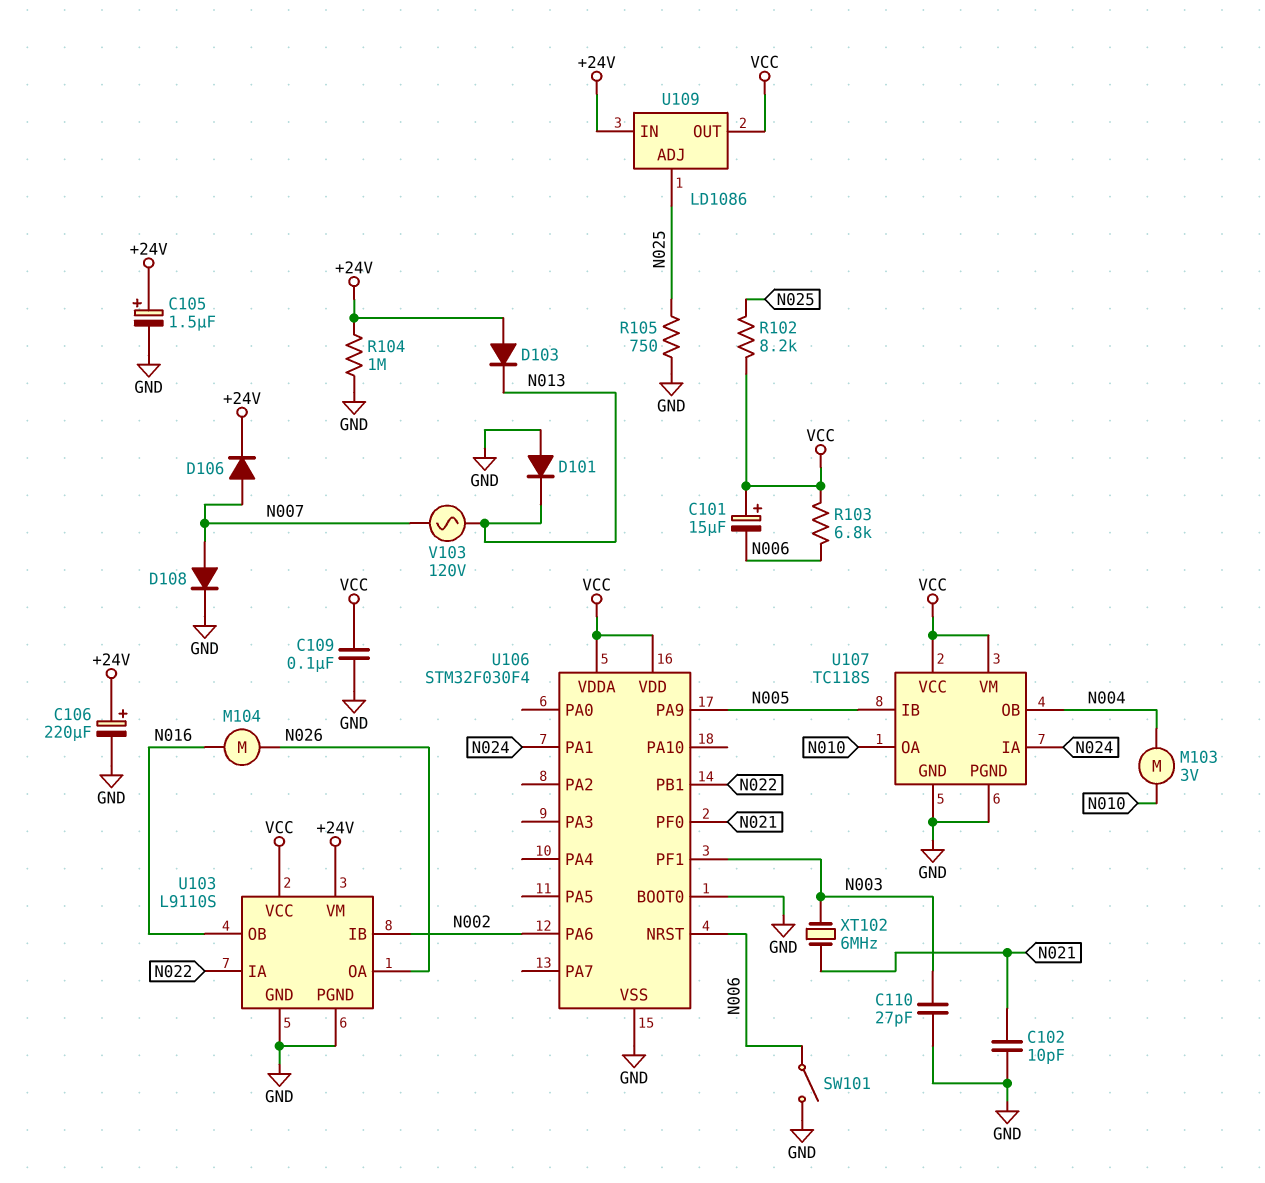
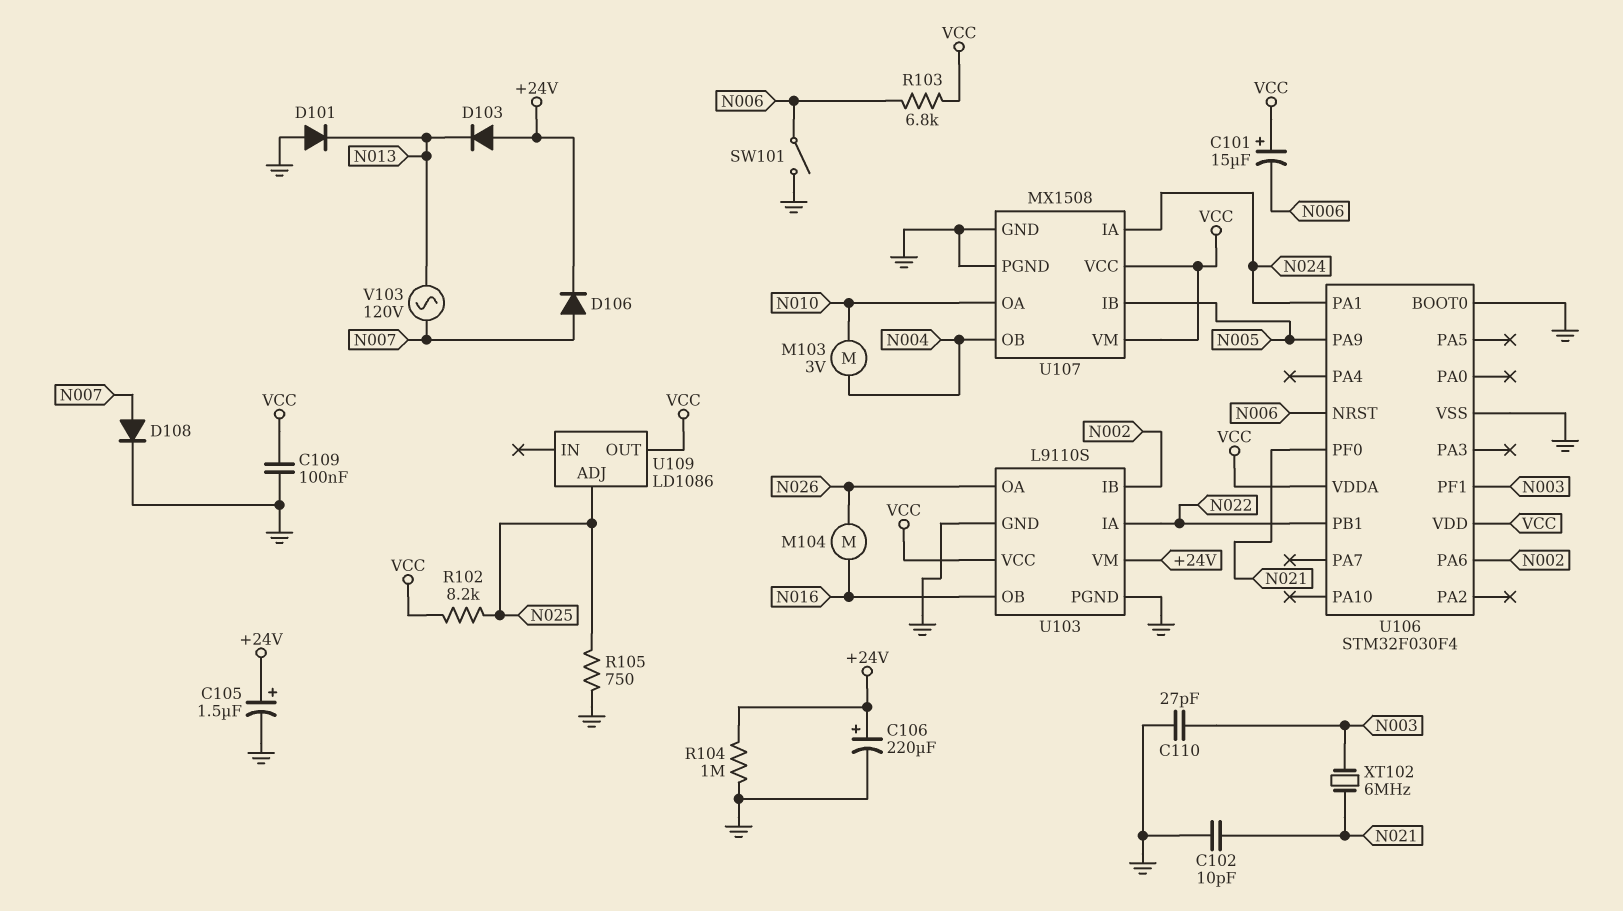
U107: TC118S -> MX1508
U109 pin IN: +24V -> none

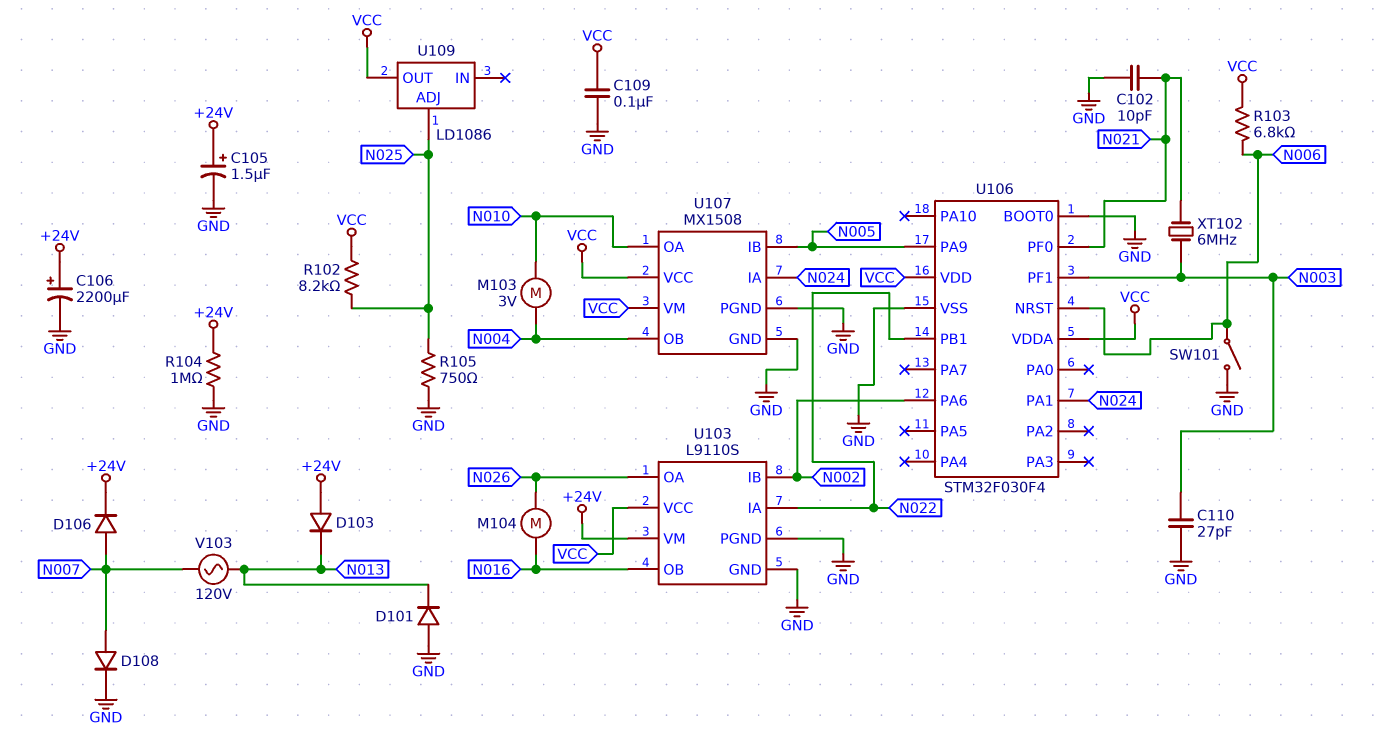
C101: 15uF (plus VCC, minus N006) -> none
C106: 220uF (plus +24V, minus GND) -> 2200uF (plus +24V, minus GND)

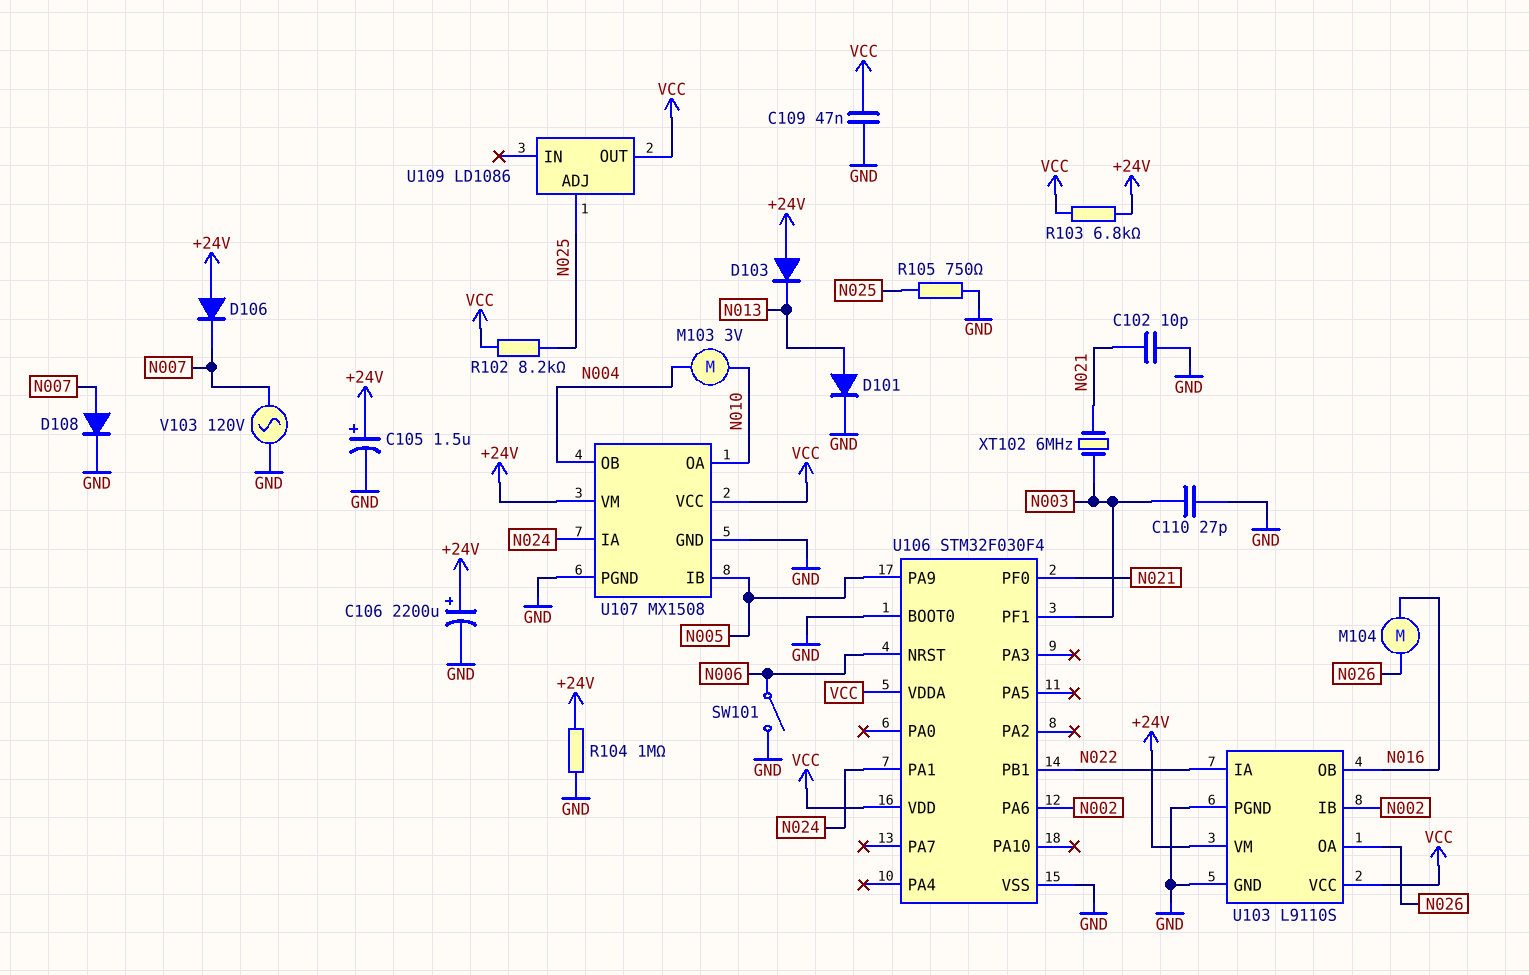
C109: 100nF (GND, VCC) -> 47nF (GND, VCC)
D101: diode (A GND, K N013) -> diode (A N013, K GND)
D106: diode (A N007, K +24V) -> diode (A +24V, K N007)
R103: 6.8k (N006, VCC) -> 6.8k (+24V, VCC)
U107 pin VM: VCC -> +24V
V103: AC 120V (N007, N013) -> AC 120V (GND, N007)

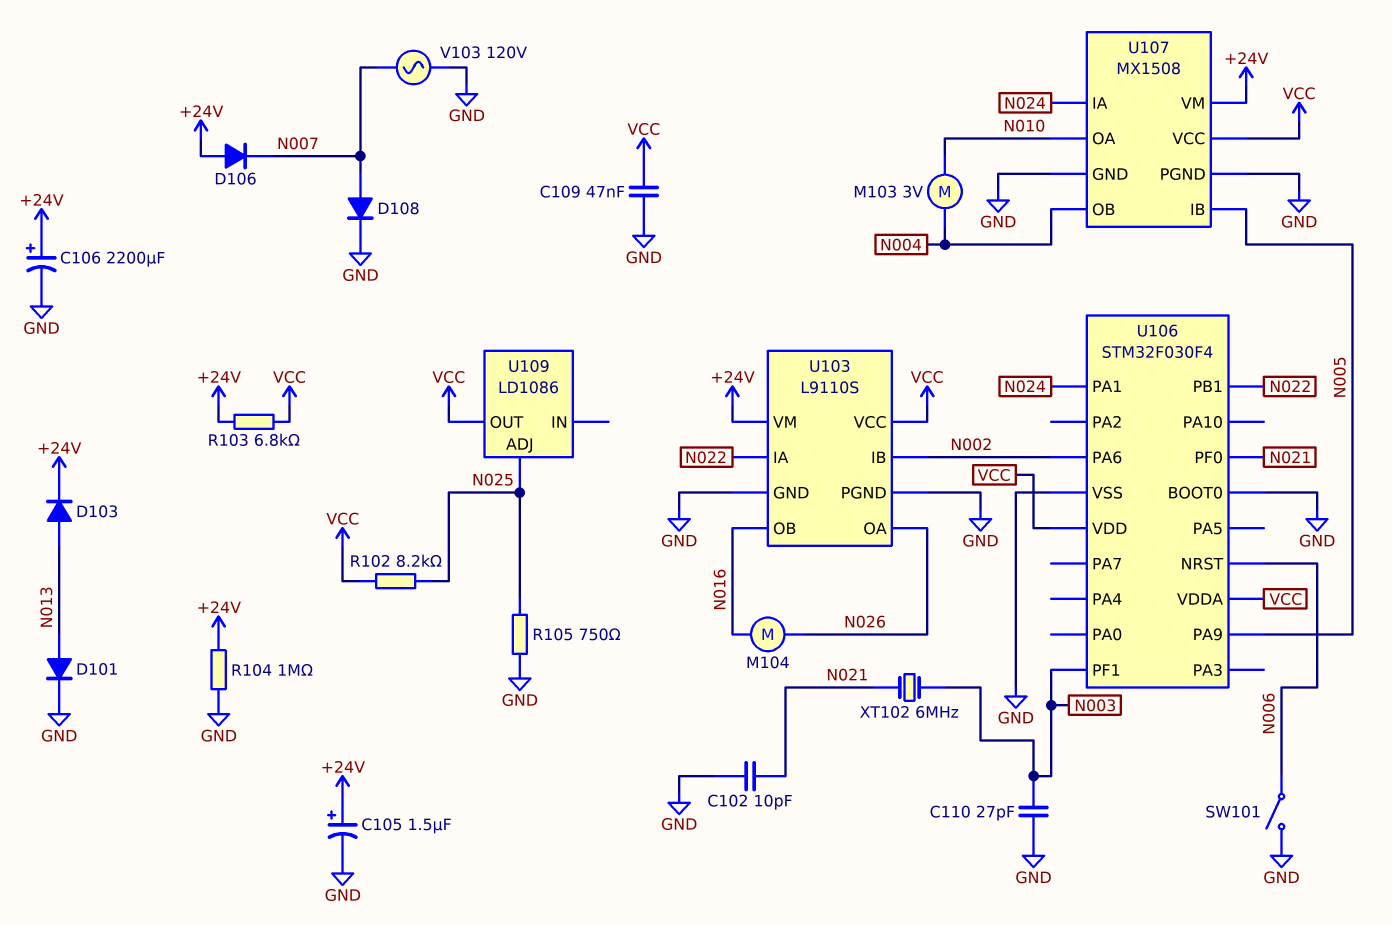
D103: diode (A +24V, K N013) -> diode (A N013, K +24V)

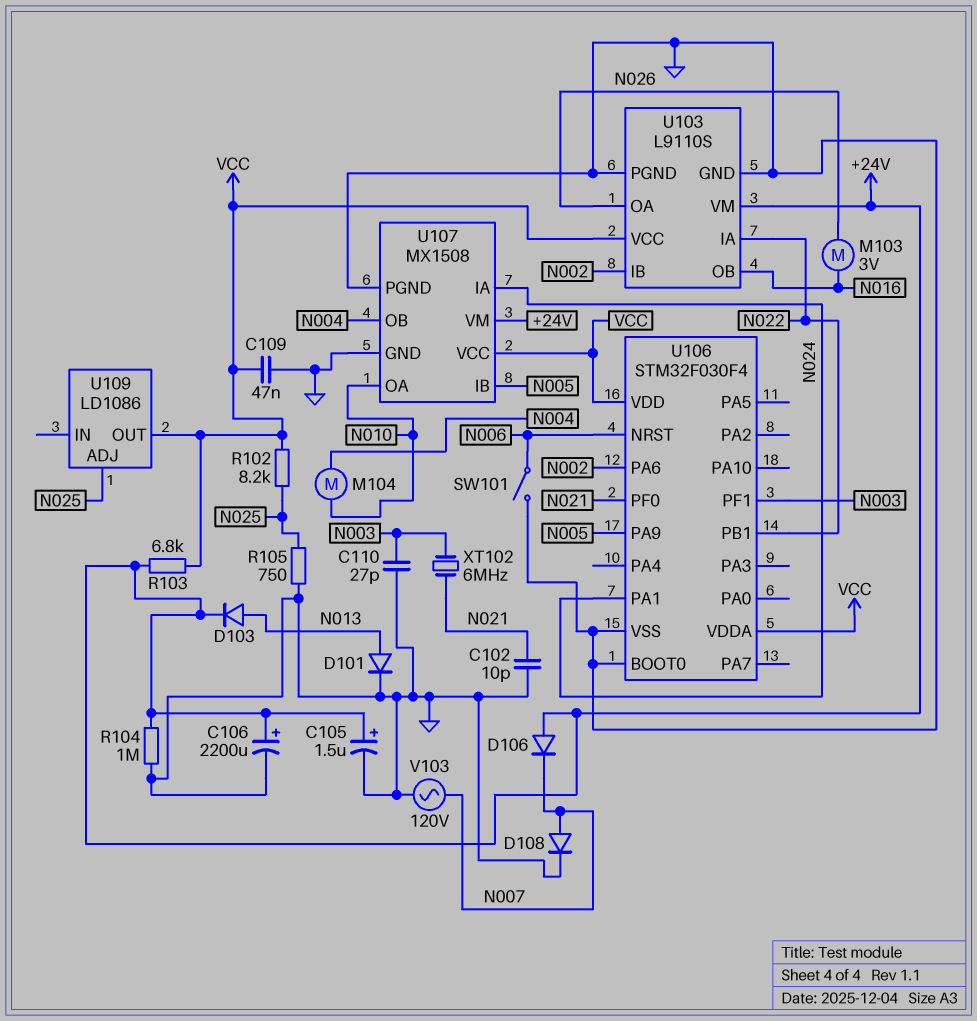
M103: motor 3V (N004, N010) -> motor 3V (N016, N026)
M104: motor (N016, N026) -> motor (N004, N010)

